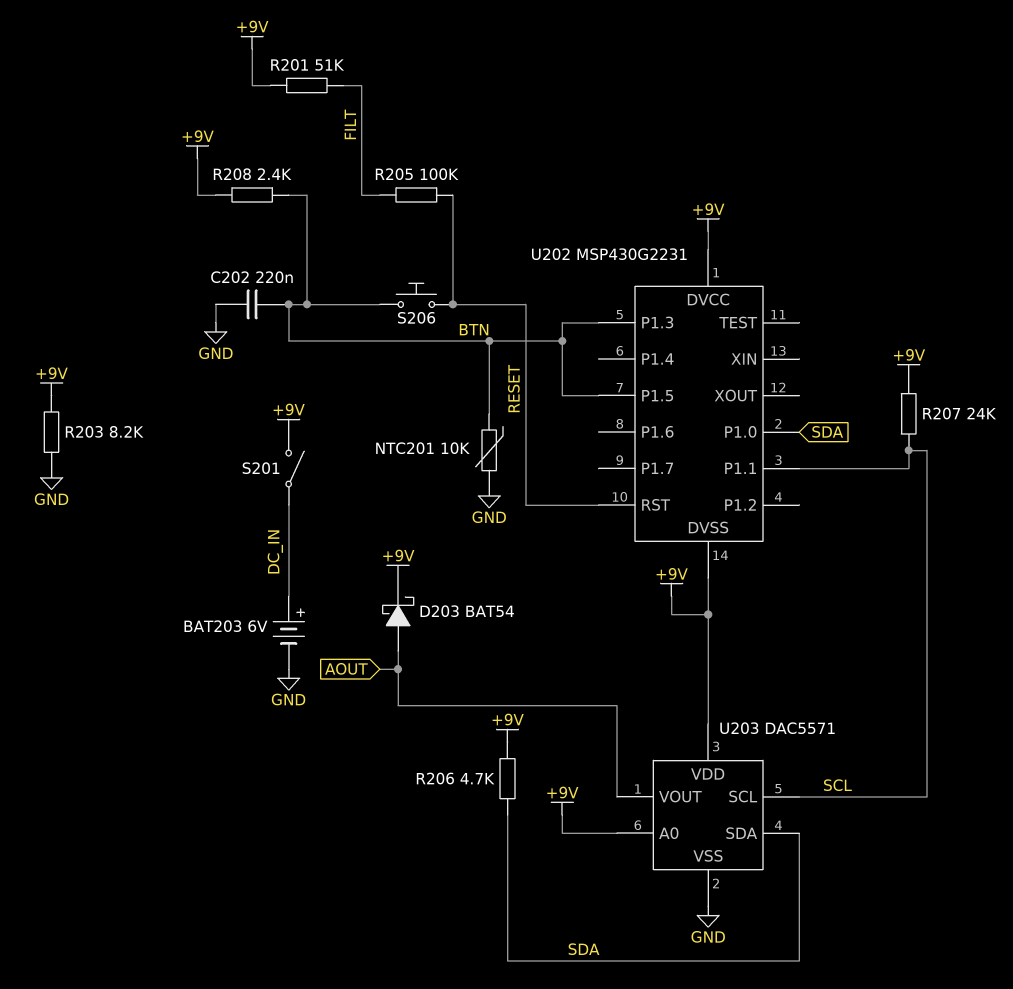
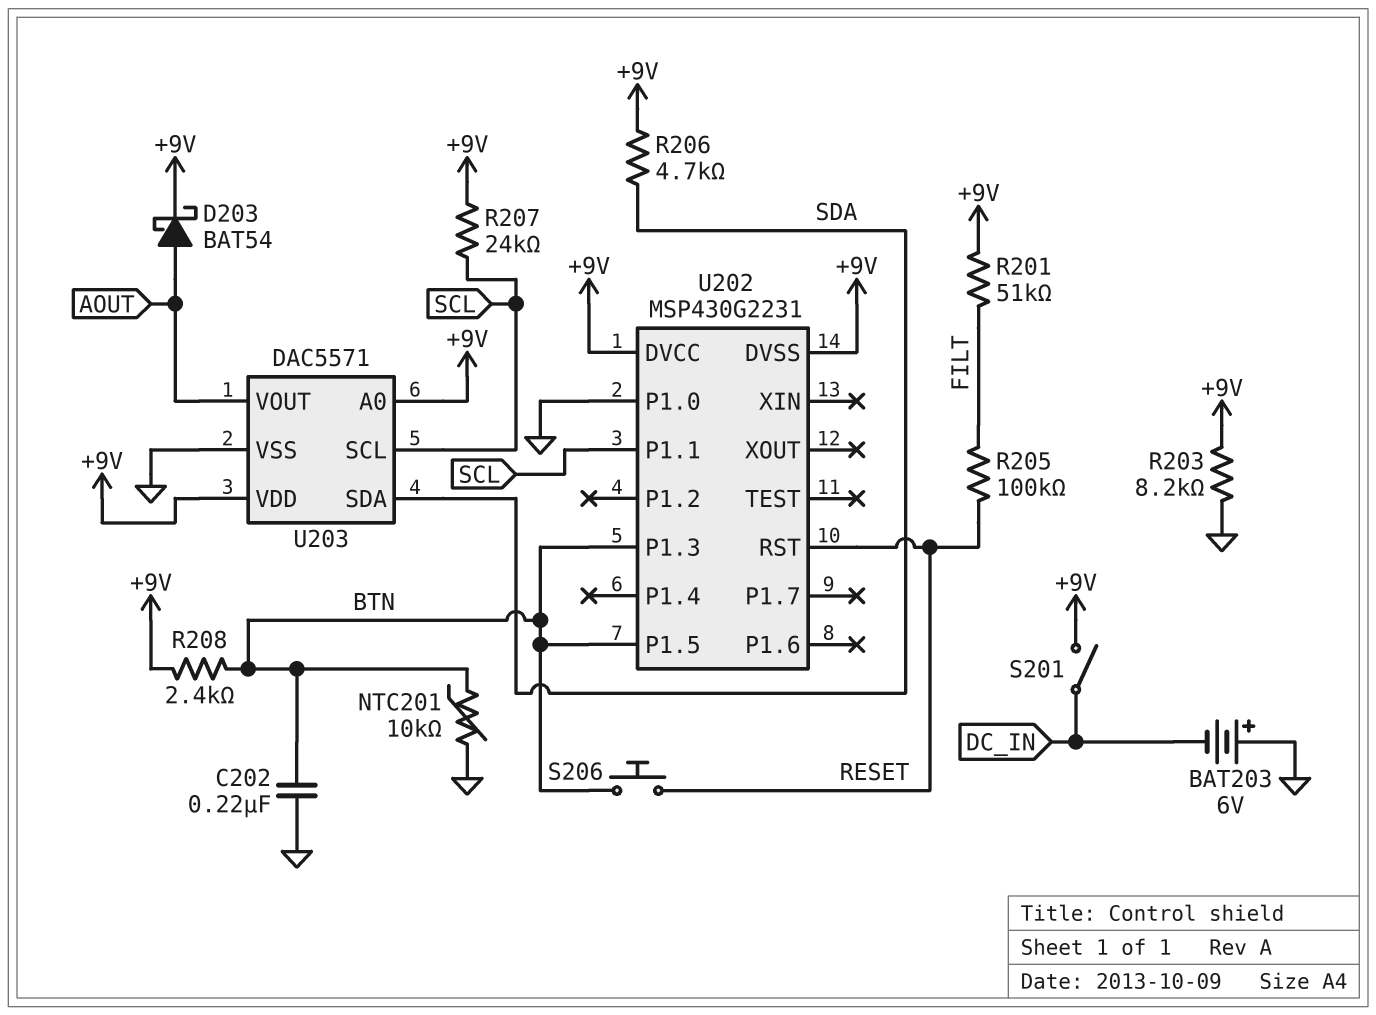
BAT203: 6V (plus DC_IN, minus GND) -> 6V (plus GND, minus DC_IN)
U202 pin P1.0: SDA -> GND

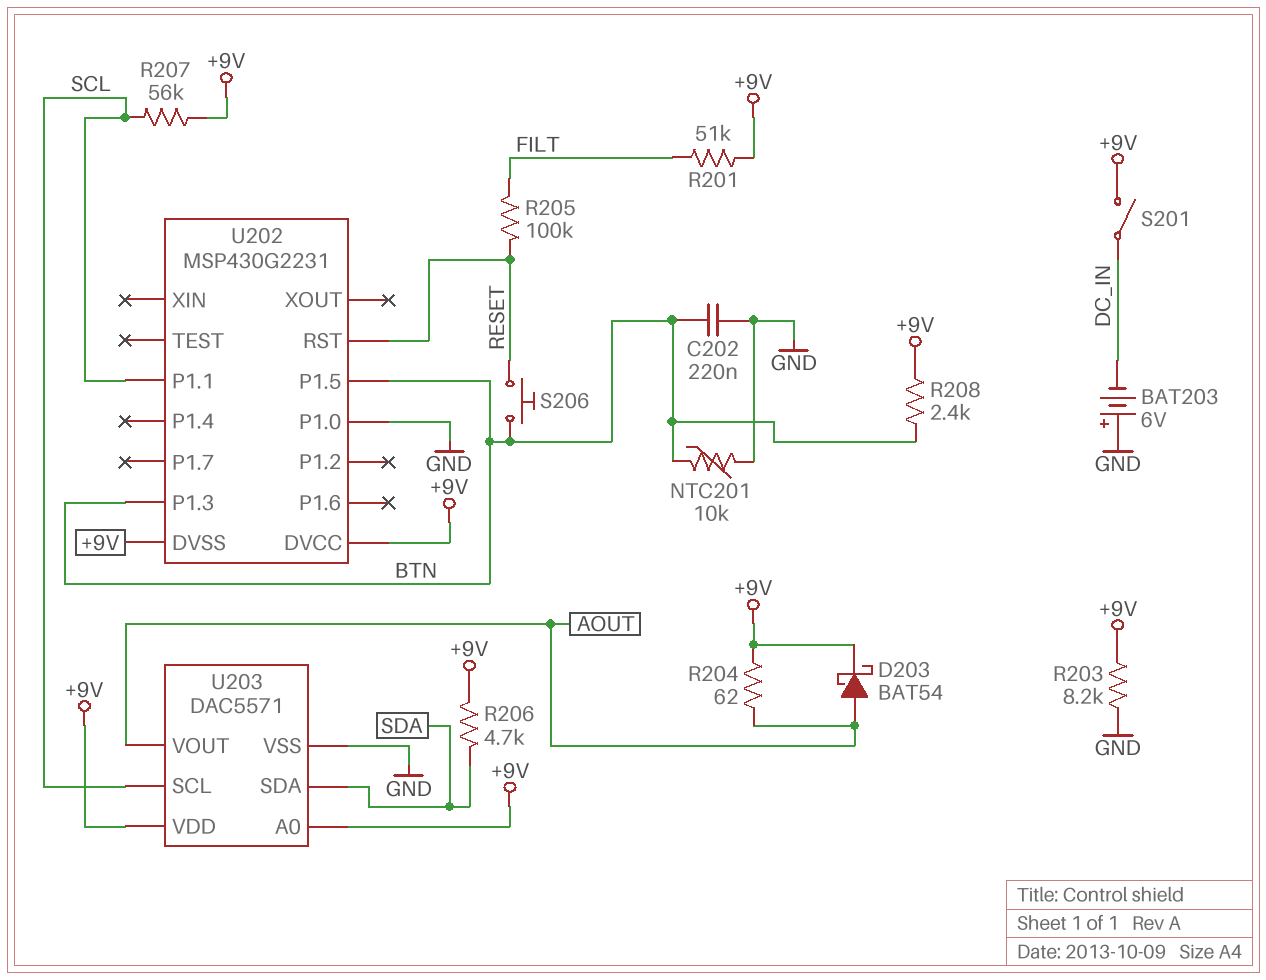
R204: none -> 62 (+9V, AOUT)
R207: 24k (+9V, SCL) -> 56k (+9V, SCL)

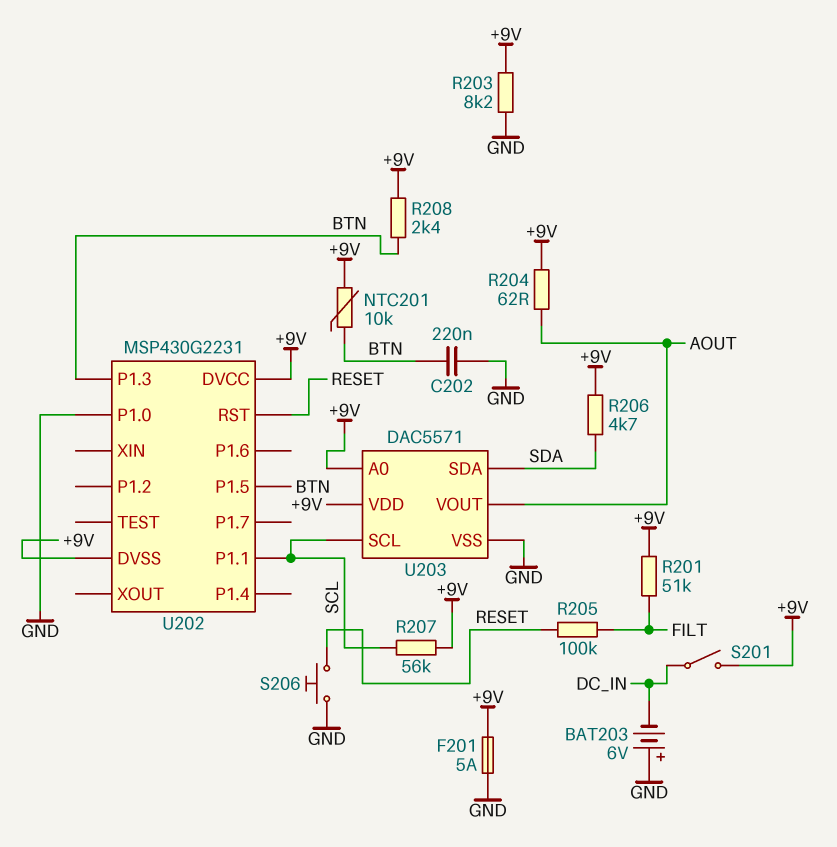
D203: schottky BAT54 (A AOUT, K +9V) -> none
F201: none -> 5A (+9V, GND)
NTC201: 10k (BTN, GND) -> 10k (+9V, BTN)
S206: button (BTN, RESET) -> button (GND, RESET)

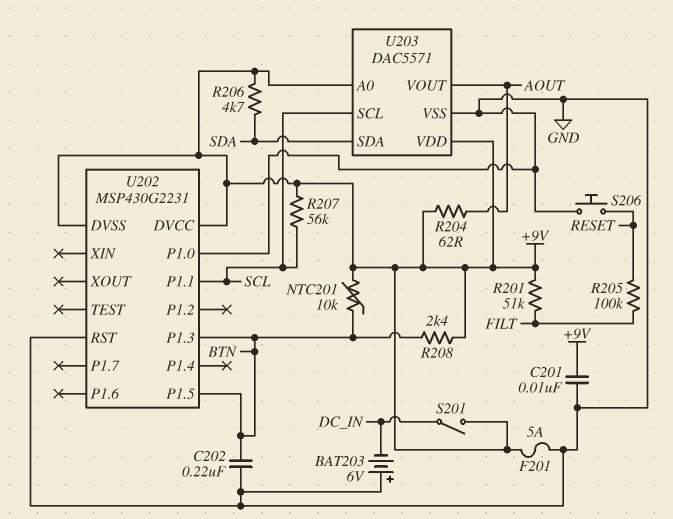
C201: none -> 10nF (+9V, GND)
R203: 8.2k (+9V, GND) -> none
U202 pin RST: RESET -> GND

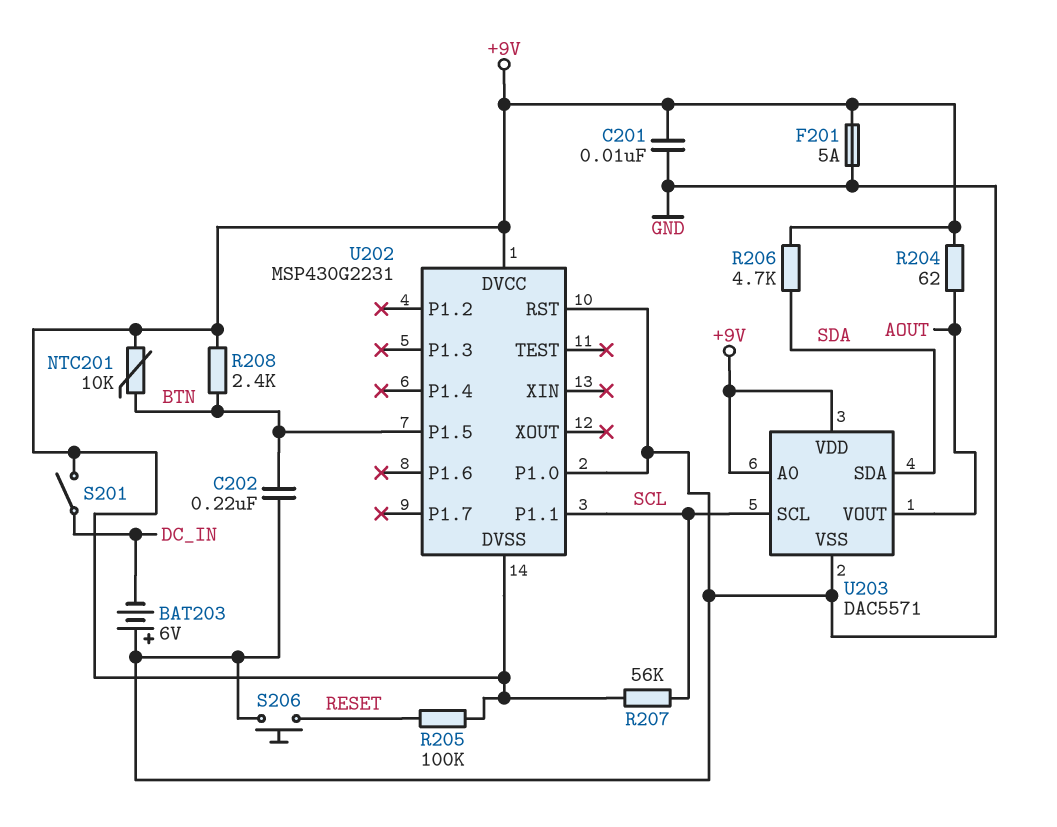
R201: 51k (+9V, FILT) -> none
R205: 100k (FILT, RESET) -> 100k (+9V, RESET)
U202 pin P1.3: BTN -> none

